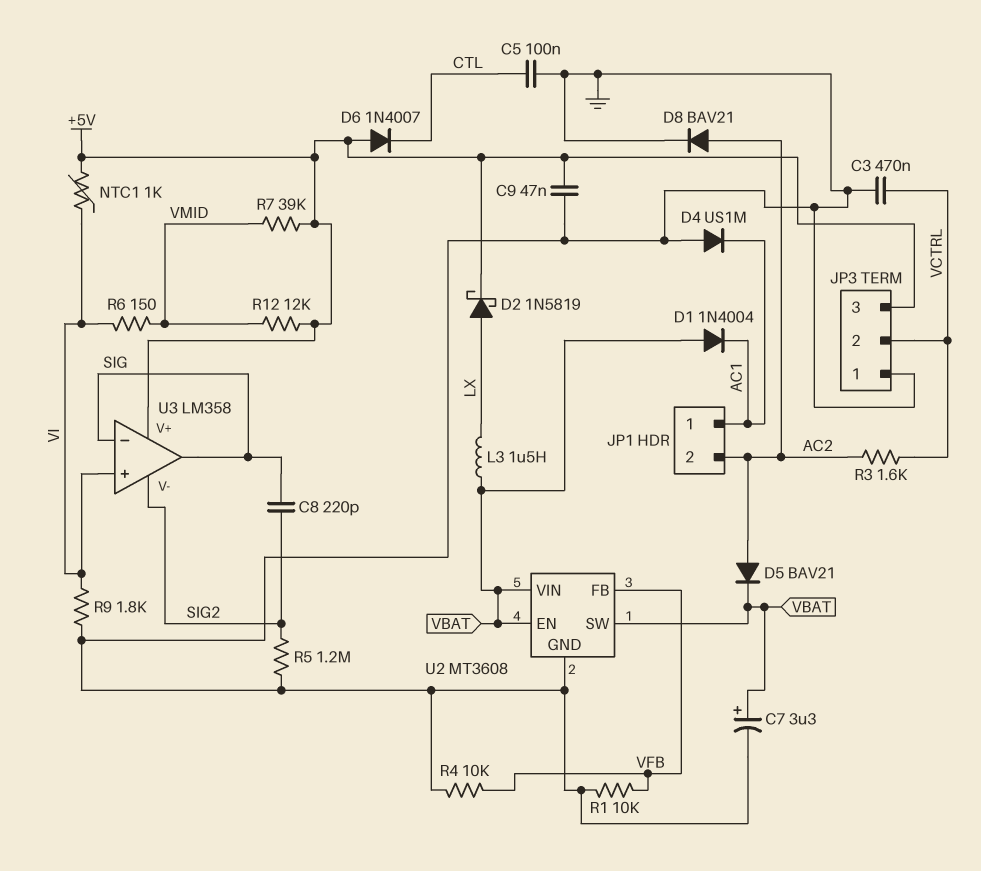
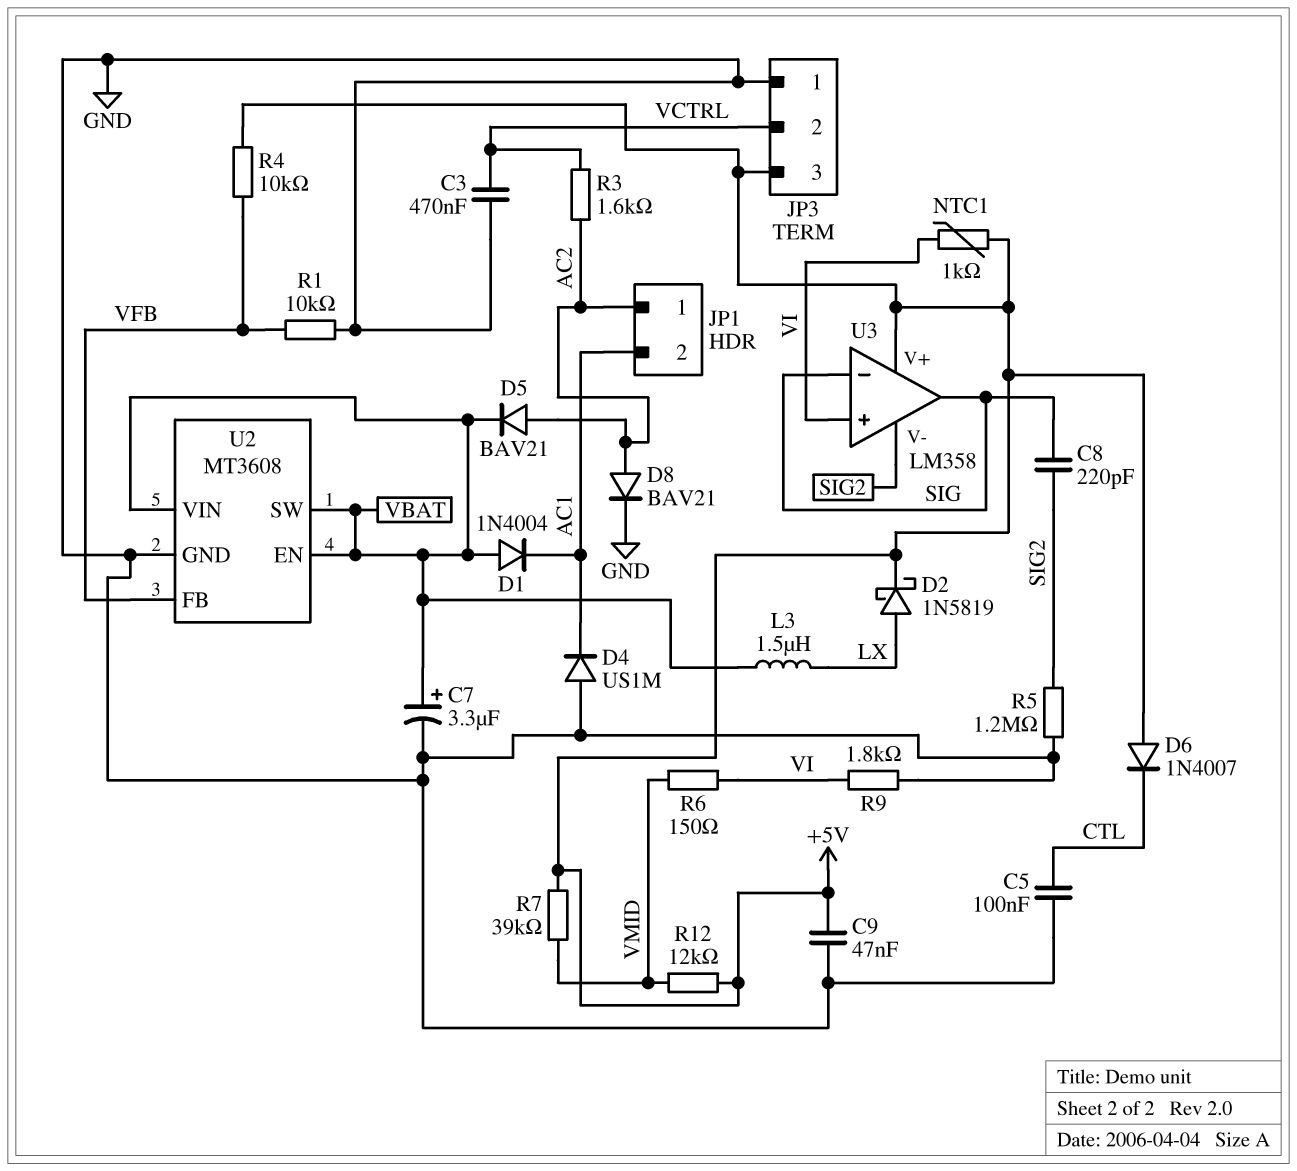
JP1 pin 1: AC1 -> AC2
JP1 pin 2: AC2 -> AC1
R4: 10k (GND, VFB) -> 10k (+5V, VFB)

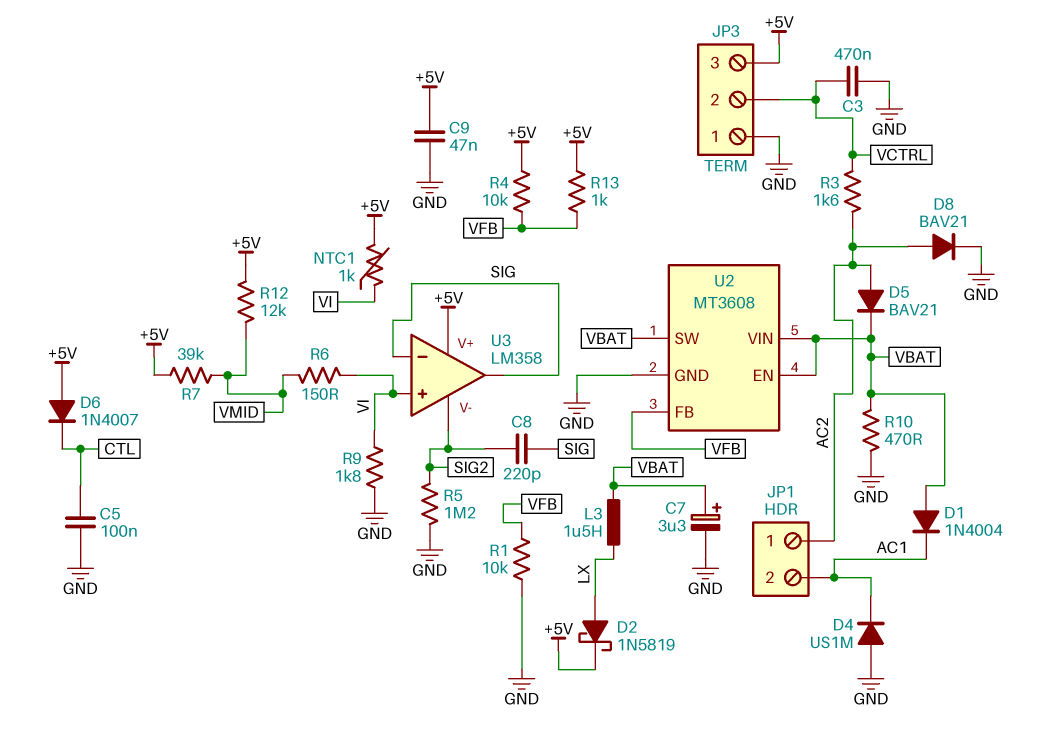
R10: none -> 470 (GND, VBAT)
R13: none -> 1k (+5V, VFB)

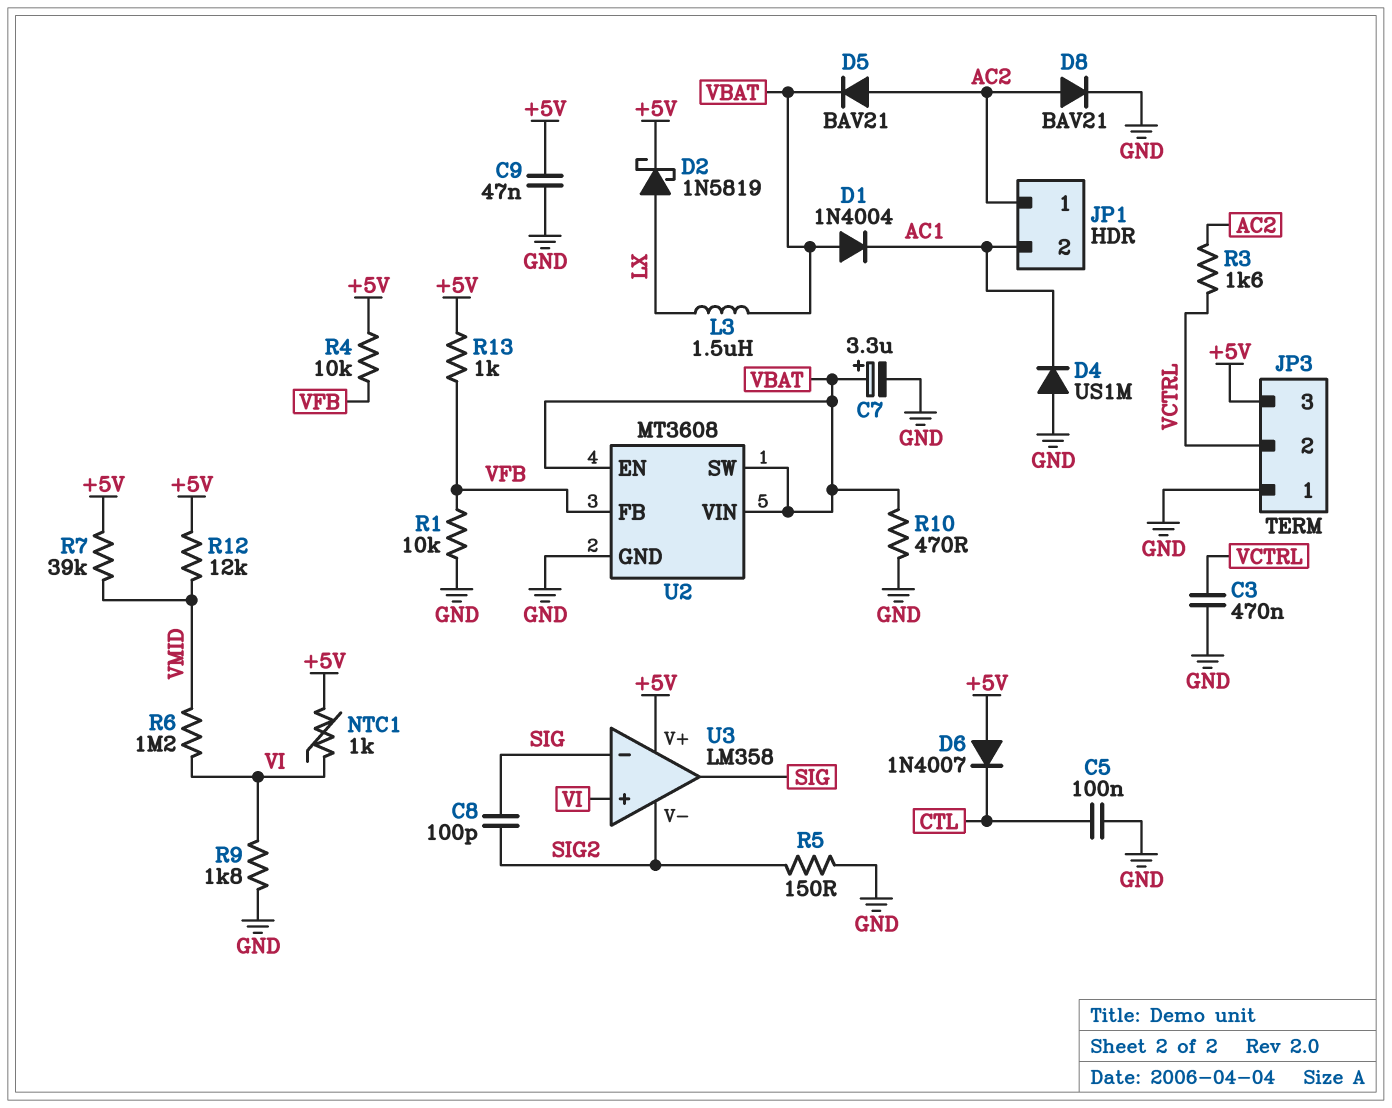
C8: 220pF (SIG, SIG2) -> 100pF (SIG, SIG2)
R5: 1.2M (GND, SIG2) -> 150 (GND, SIG2)
R6: 150 (VI, VMID) -> 1.2M (VI, VMID)

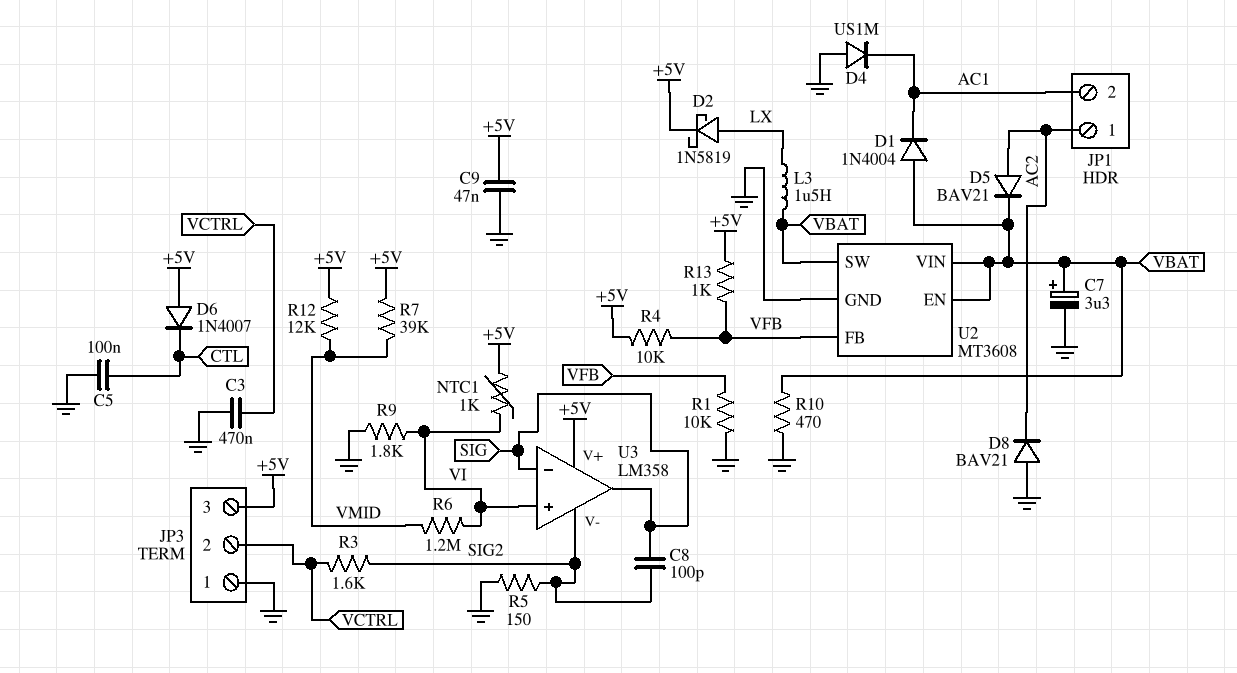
D8: diode BAV21 (A AC2, K GND) -> diode BAV21 (A GND, K AC2)
R3: 1.6k (AC2, VCTRL) -> 1.6k (SIG2, VCTRL)

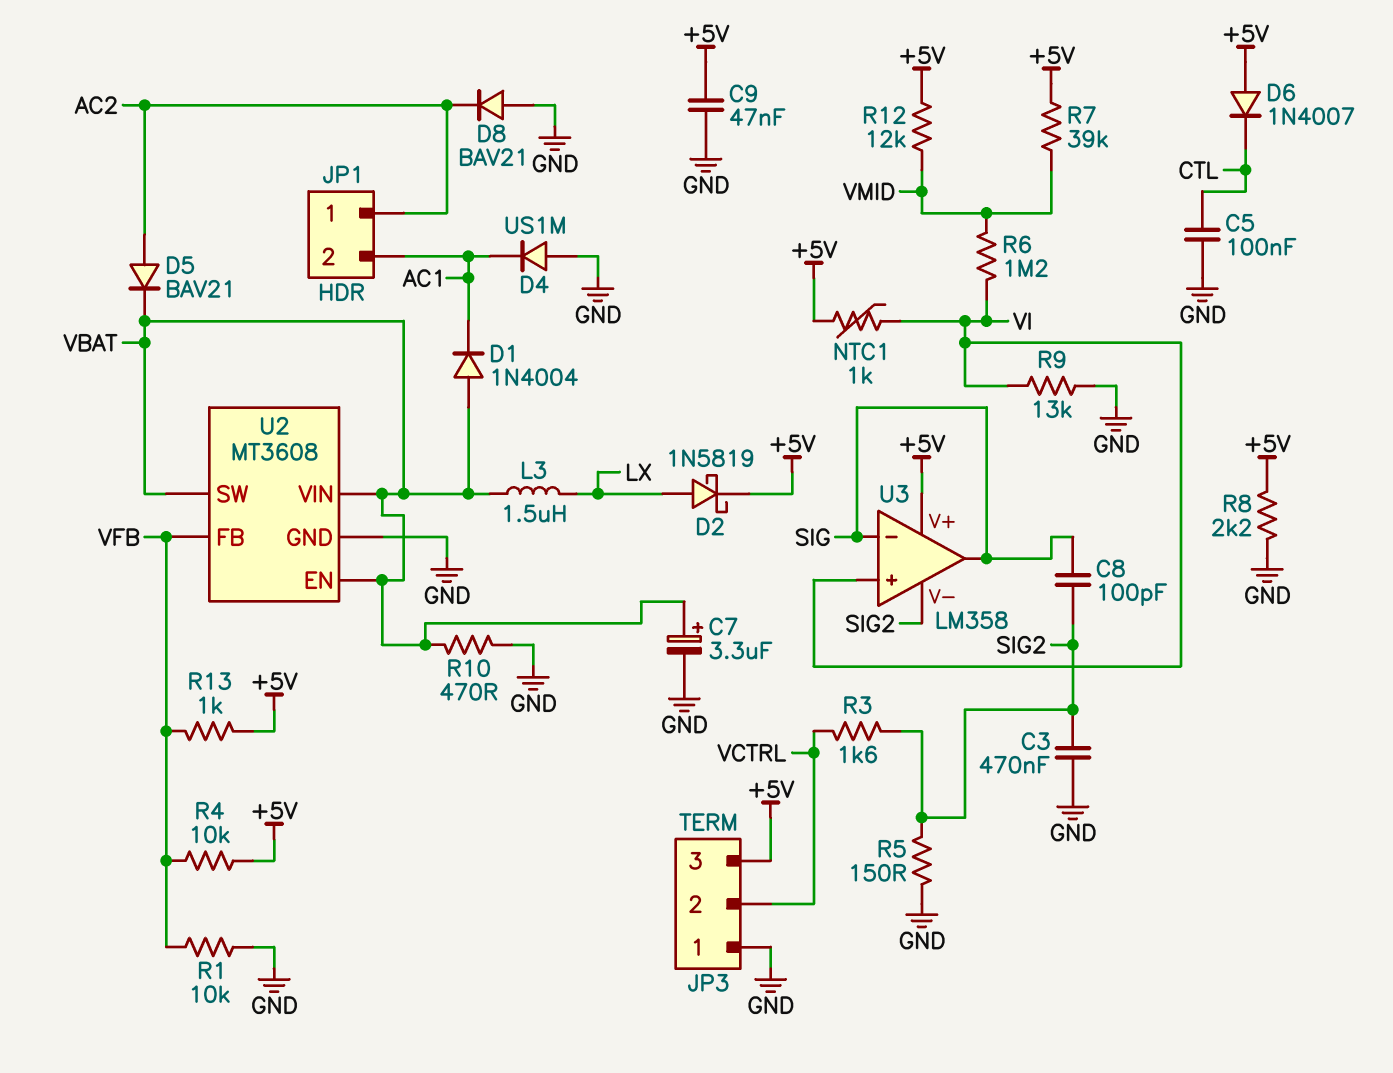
C3: 470nF (GND, VCTRL) -> 470nF (GND, SIG2)
R8: none -> 2.2k (+5V, GND)
R9: 1.8k (GND, VI) -> 13k (GND, VI)

